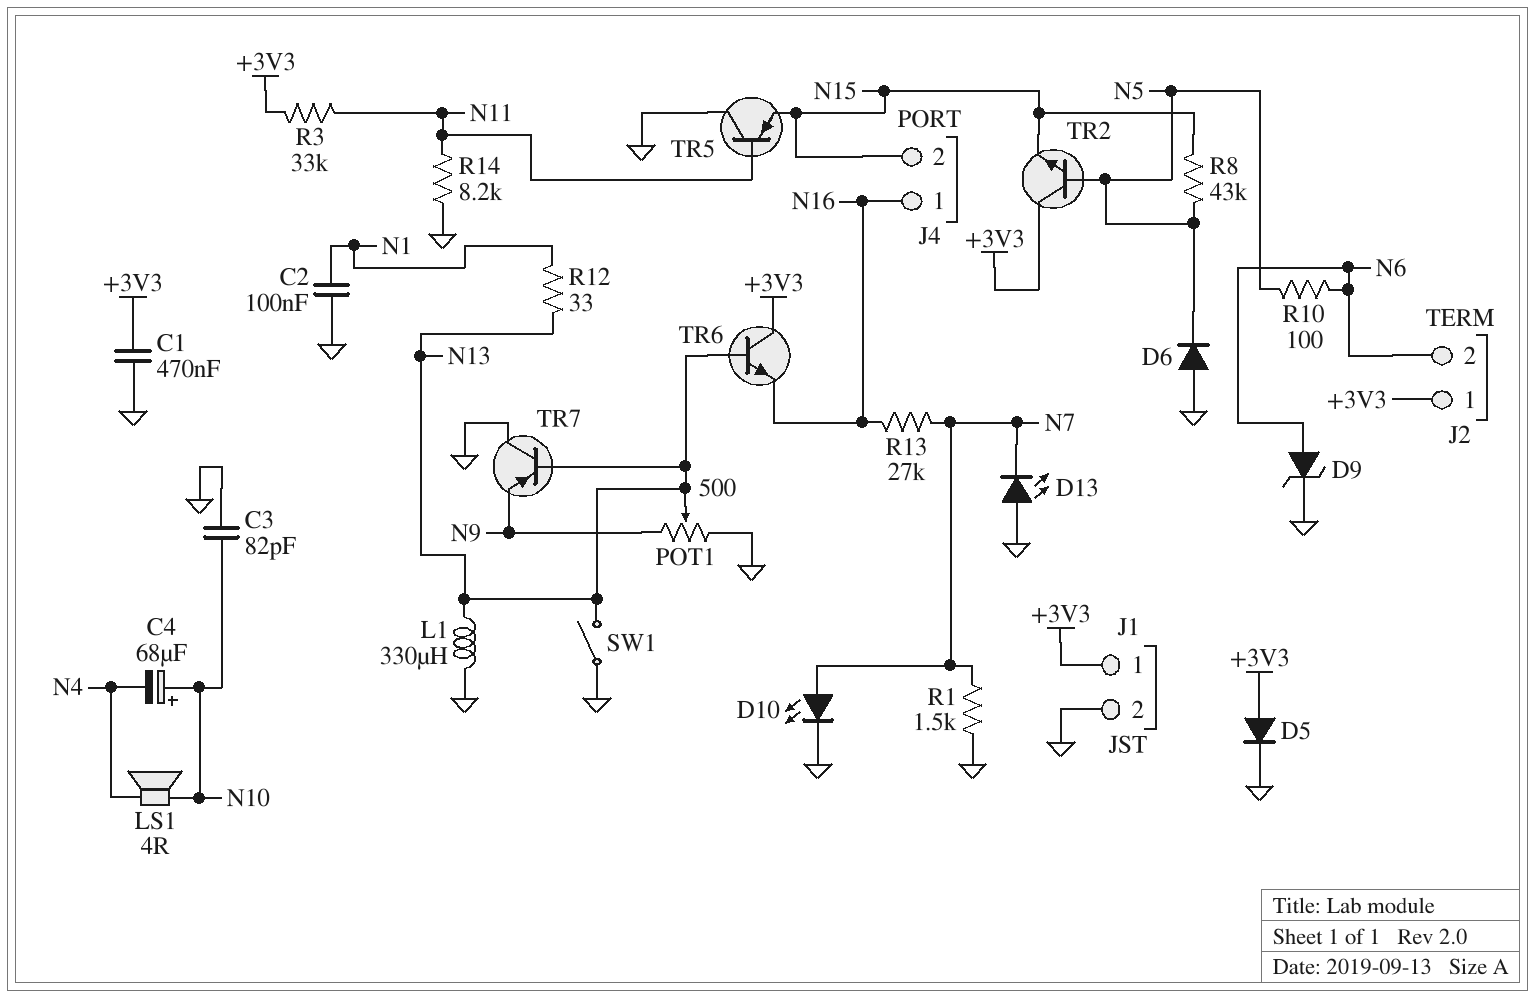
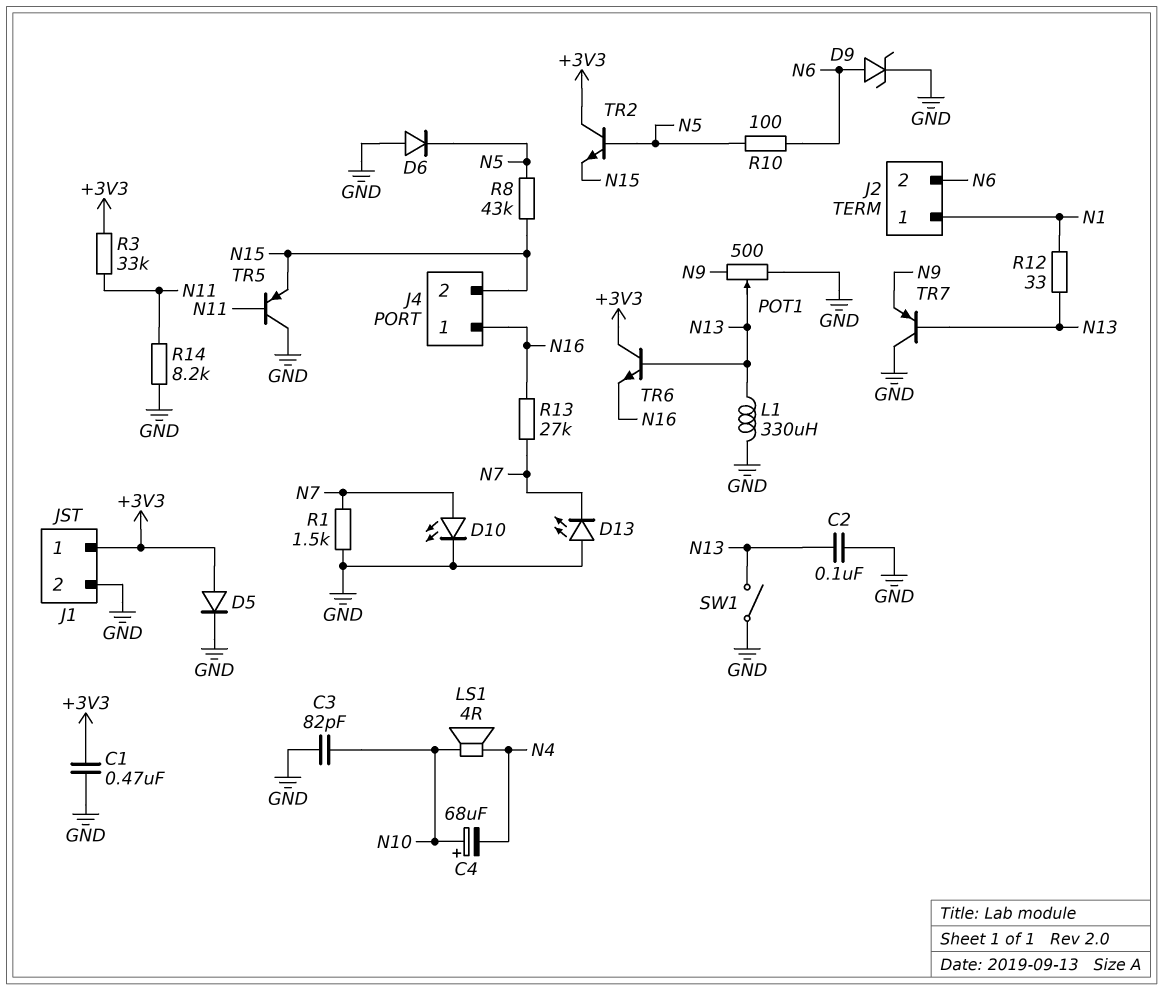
C2: 100nF (GND, N1) -> 100nF (GND, N13)
J2 pin 1: +3V3 -> N1

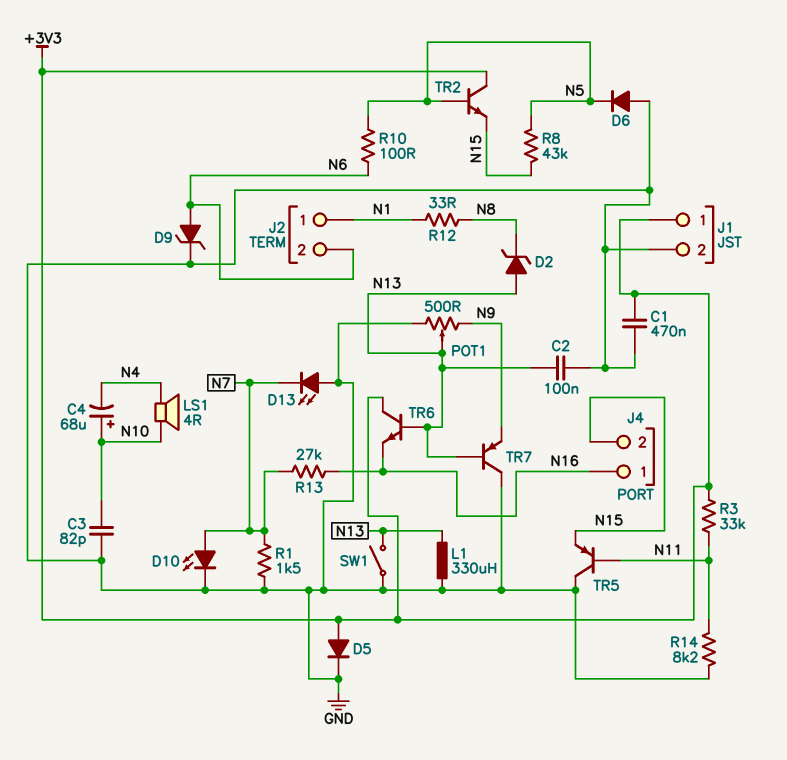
D2: none -> zener (A N13, K N8)
R12: 33 (N1, N13) -> 33 (N1, N8)

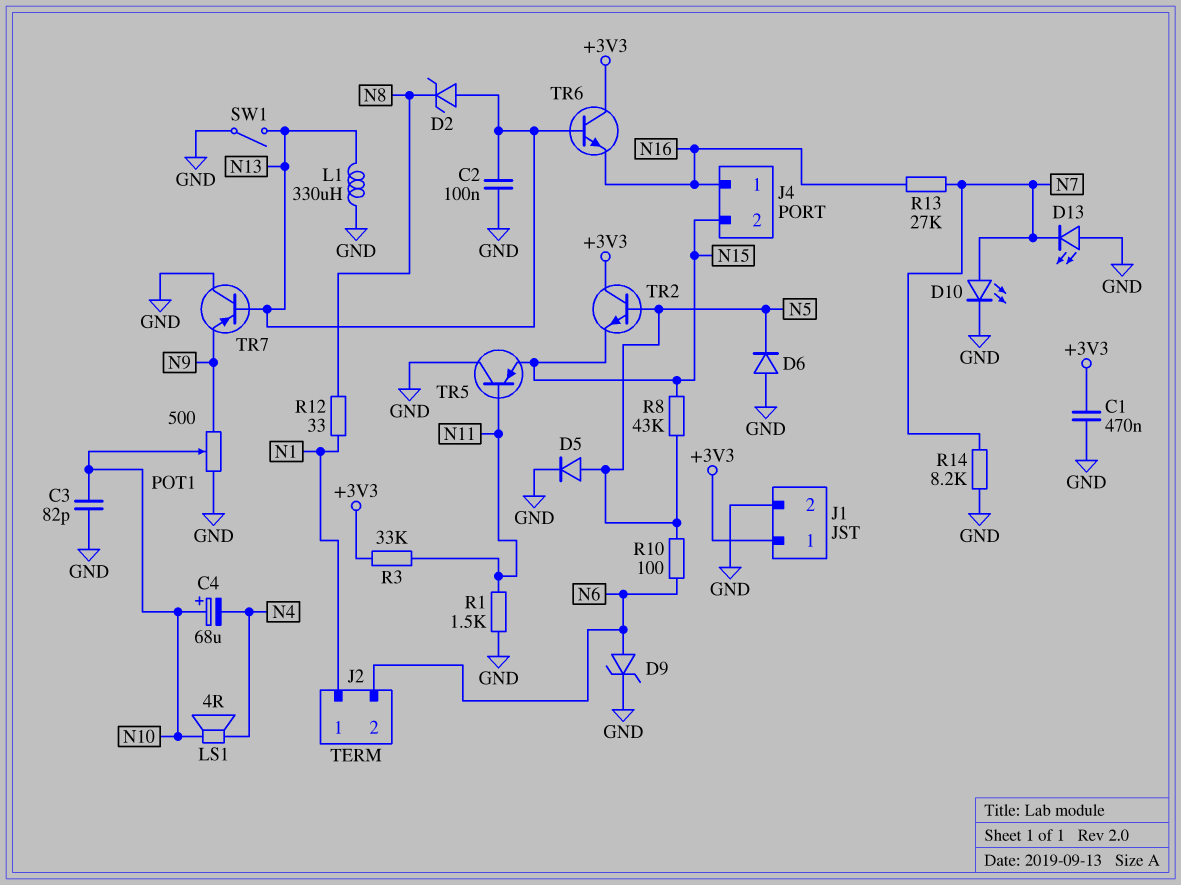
D5: diode (A +3V3, K GND) -> diode (A N5, K GND)
POT1: 500 (GND, N9, wiper N13) -> 500 (GND, N9, wiper N10)
R1: 1.5k (GND, N7) -> 1.5k (GND, N11)
R14: 8.2k (GND, N11) -> 8.2k (GND, N7)

